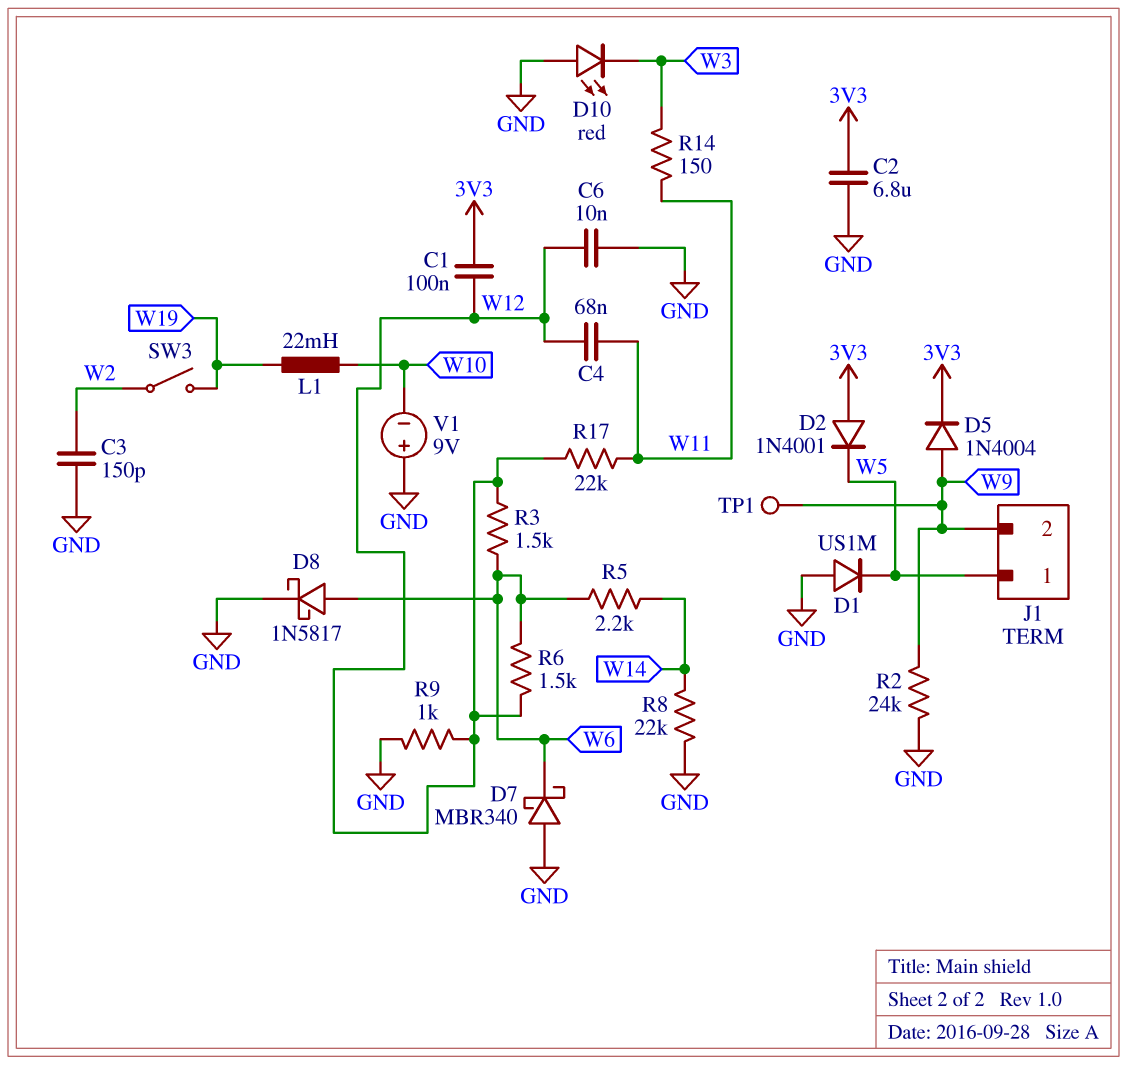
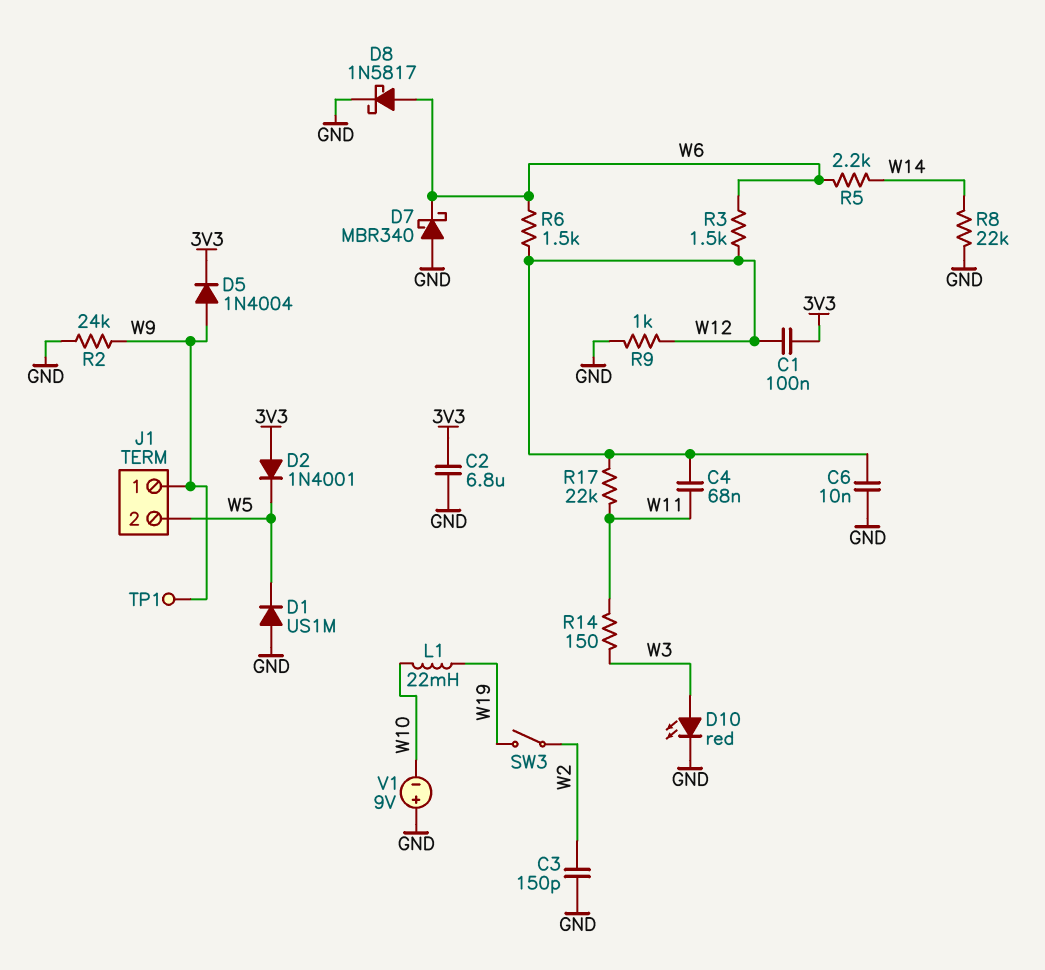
D10: LED red (A GND, K W3) -> LED red (A W3, K GND)
J1 pin 1: W5 -> W9
J1 pin 2: W9 -> W5

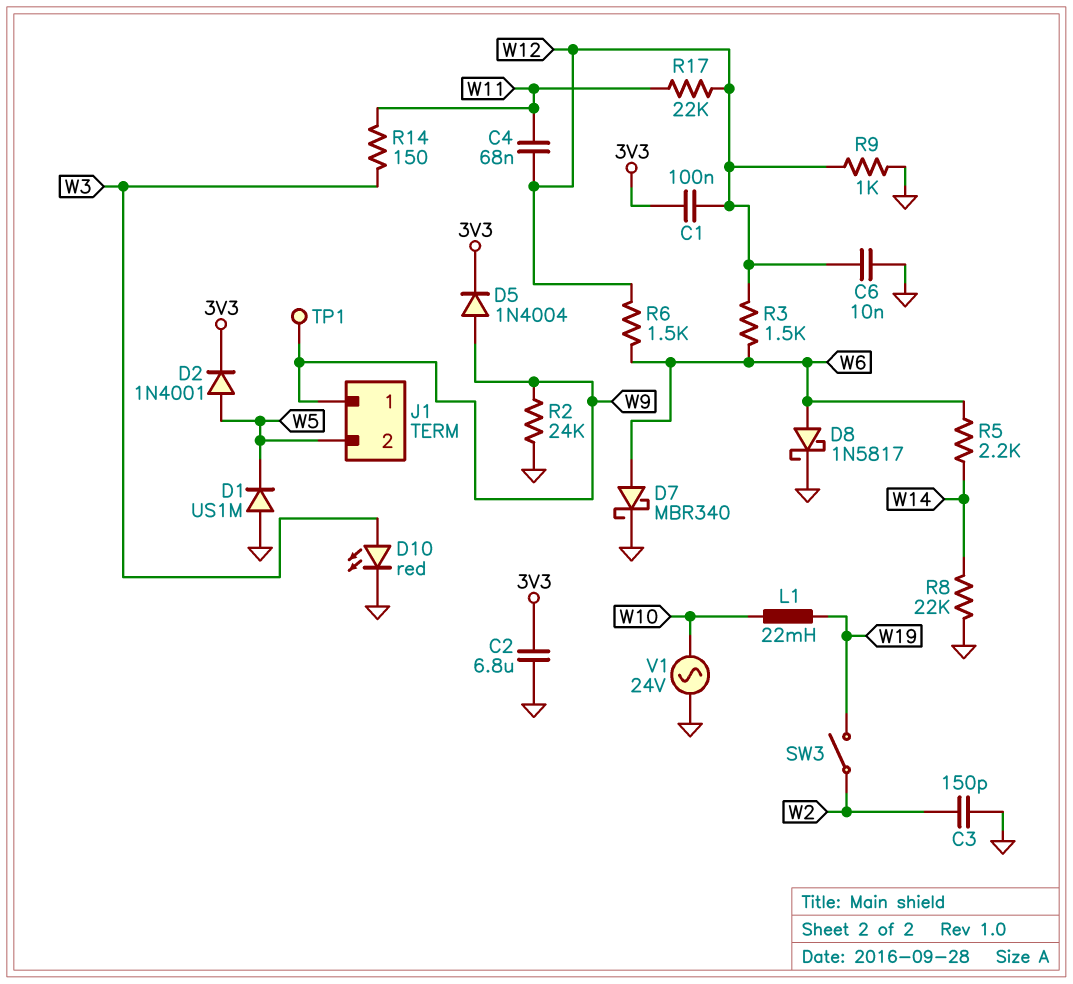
D2: diode 1N4001 (A 3V3, K W5) -> diode 1N4001 (A W5, K 3V3)
D7: schottky MBR340 (A GND, K W6) -> schottky MBR340 (A W6, K GND)
V1: 9V (plus GND, minus W10) -> AC 24V (GND, W10)

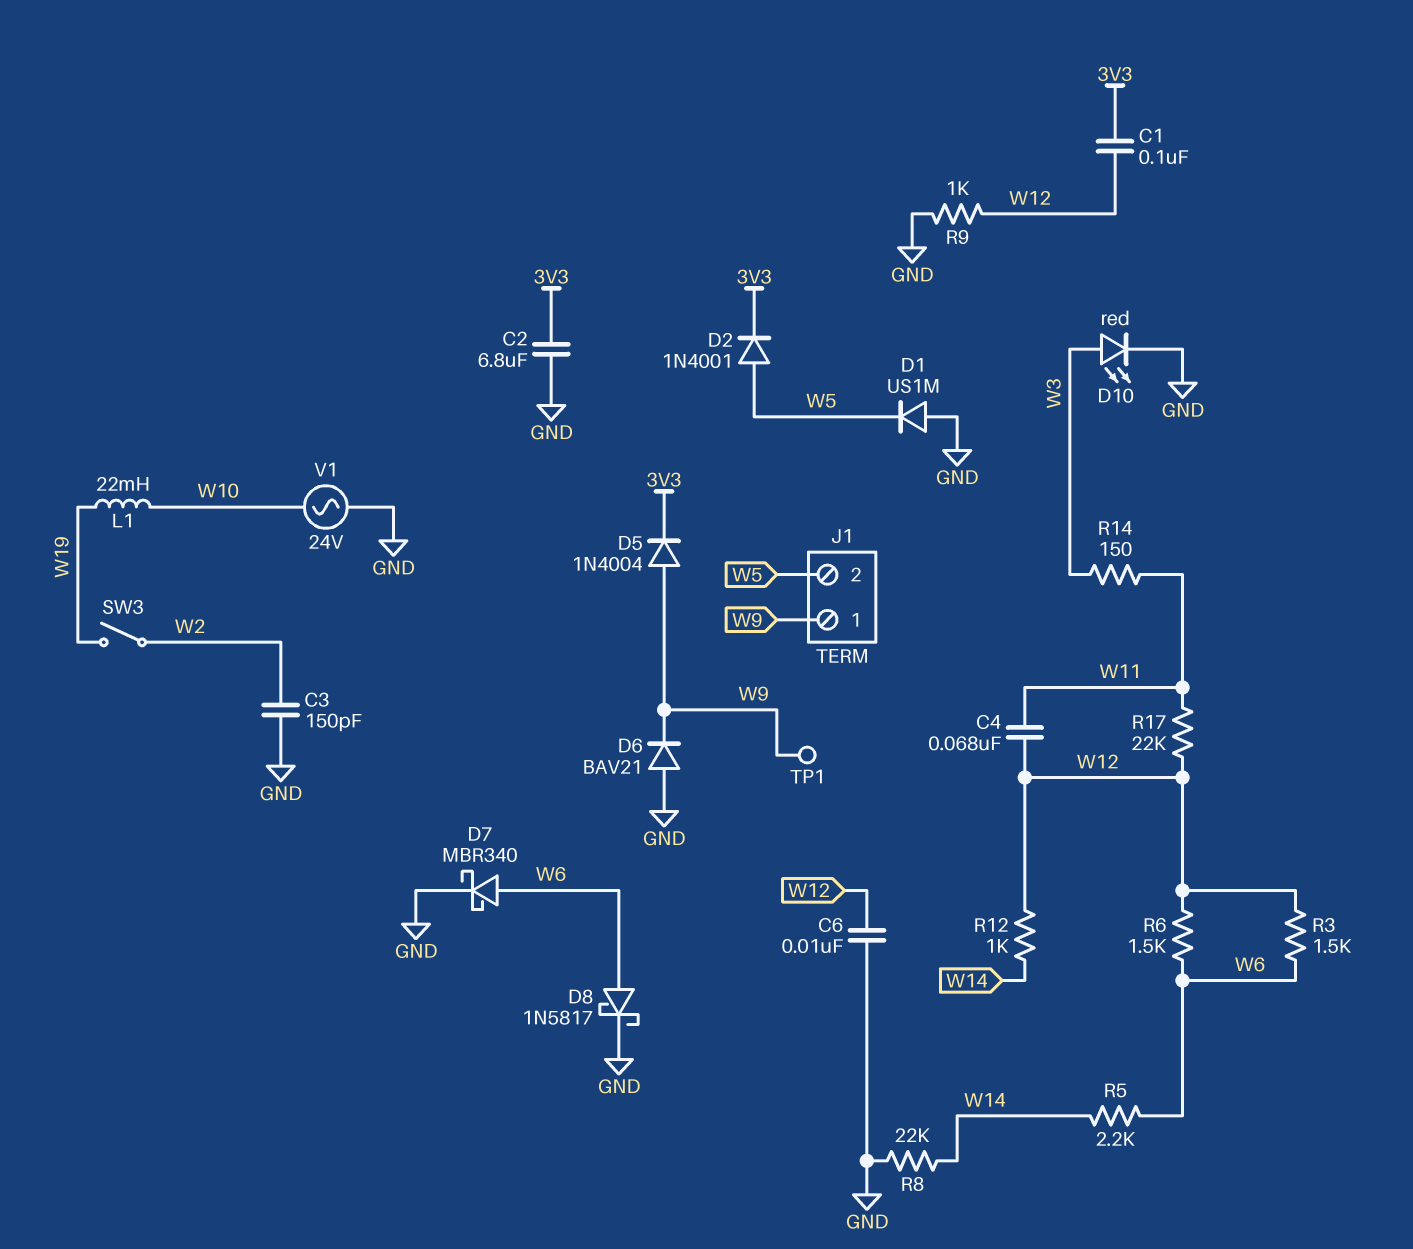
D6: none -> diode BAV21 (A GND, K W9)
R2: 24k (GND, W9) -> none
R12: none -> 1k (W12, W14)

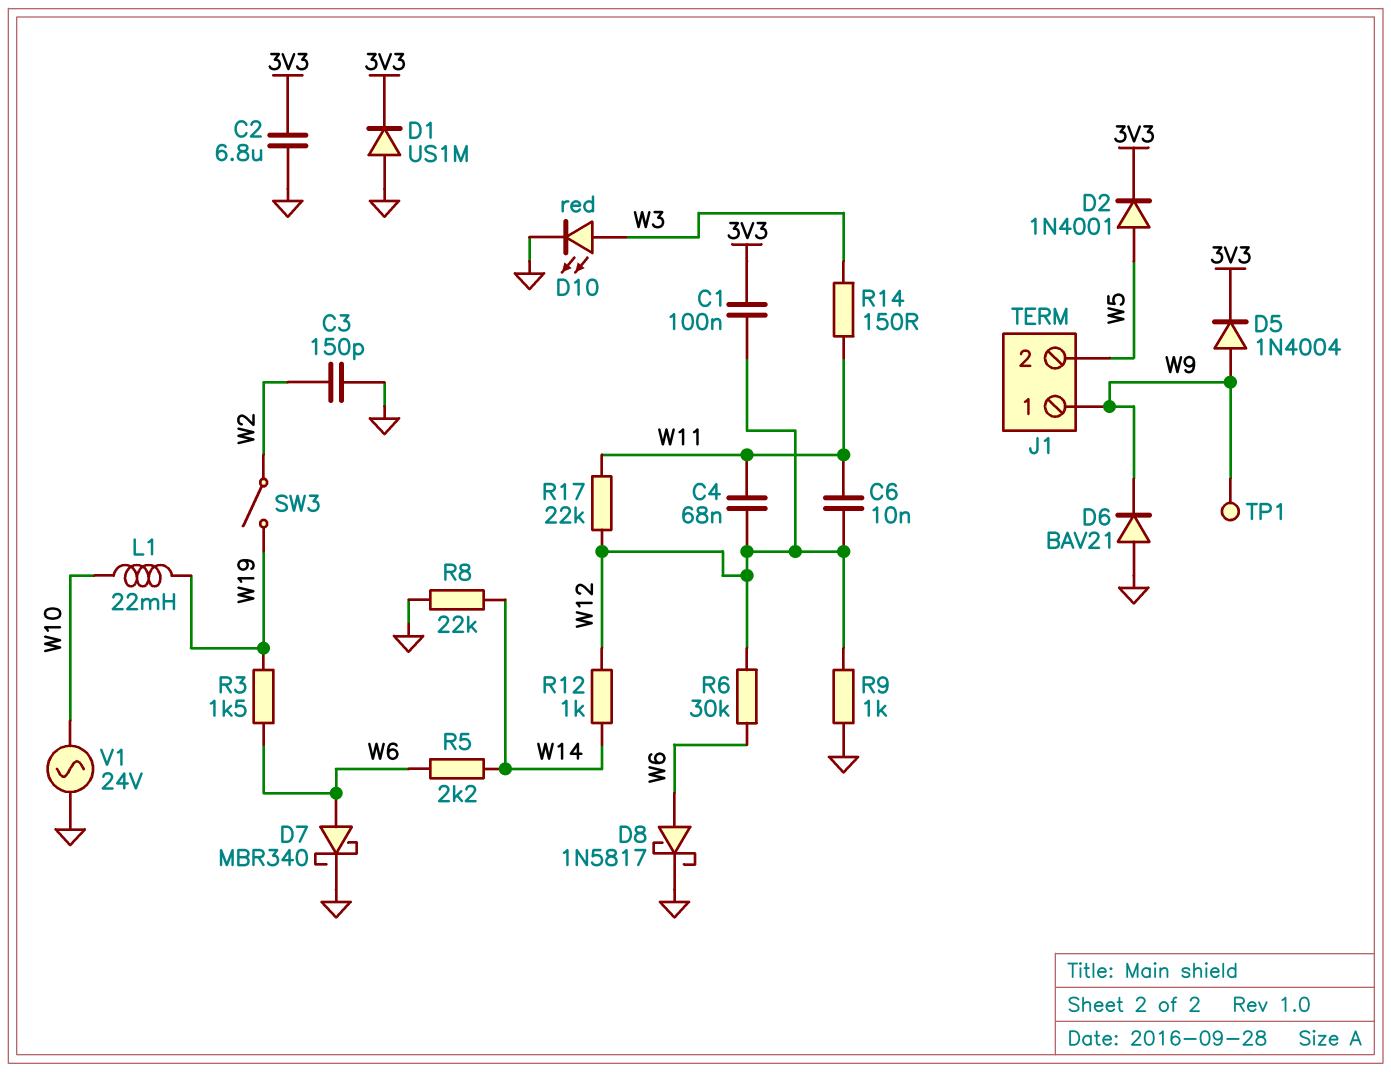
C6: 10nF (GND, W12) -> 10nF (W11, W12)
D1: diode US1M (A GND, K W5) -> diode US1M (A GND, K 3V3)
R3: 1.5k (W6, W12) -> 1.5k (W6, W19)
R6: 1.5k (W6, W12) -> 30k (W6, W12)

